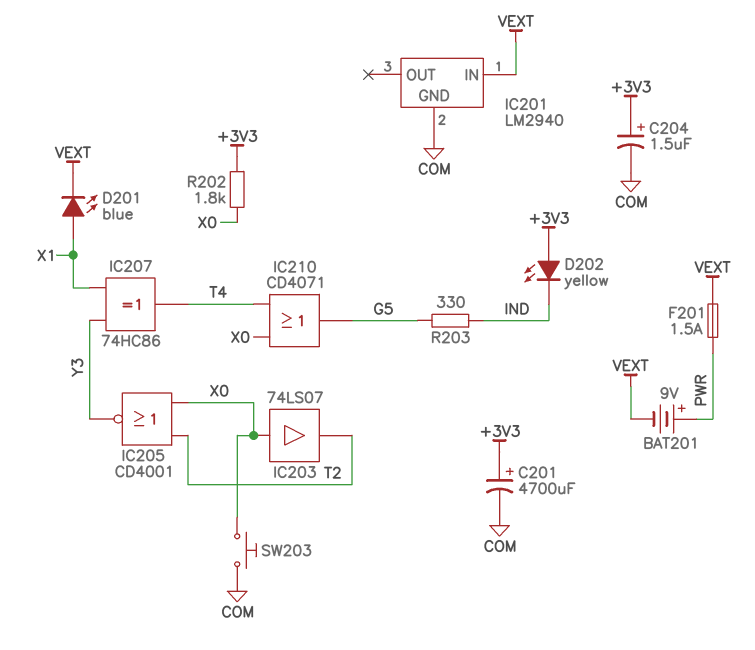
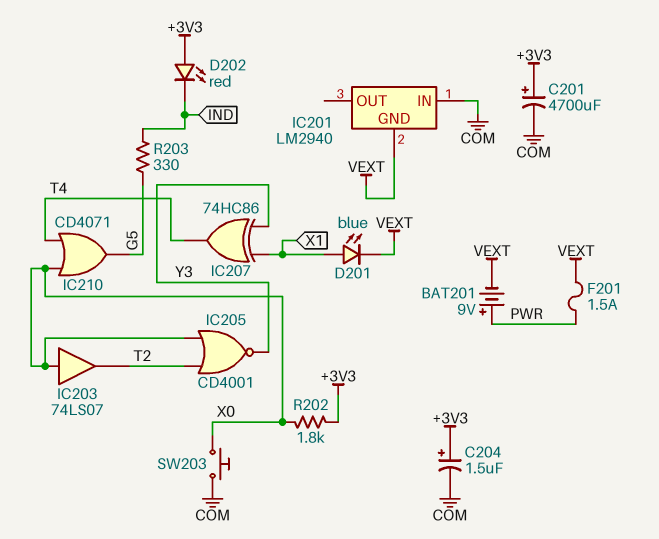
D202: LED yellow (A +3V3, K IND) -> LED red (A +3V3, K IND)
IC201 pin GND: COM -> VEXT
IC201 pin IN: VEXT -> COM

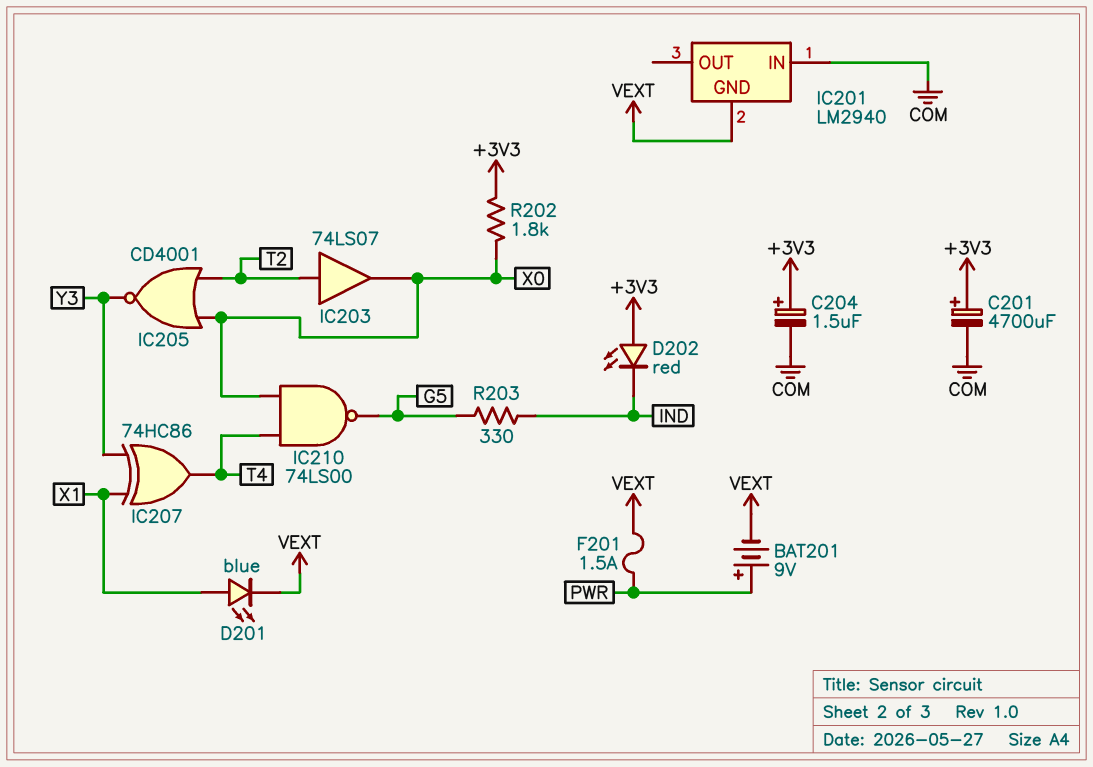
IC203: buffer 74LS07 (in X0, out T2) -> buffer 74LS07 (in T2, out X0)
IC210: OR CD4071 (in T4, in X0, out G5) -> NAND 74LS00 (in T4, in X0, out G5)
SW203: button (COM, X0) -> none

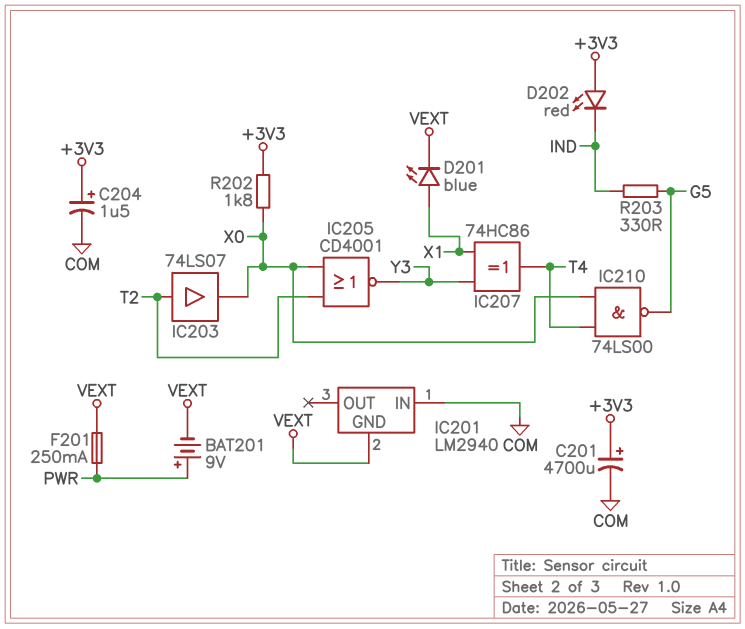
F201: 1.5A (PWR, VEXT) -> 250mA (PWR, VEXT)

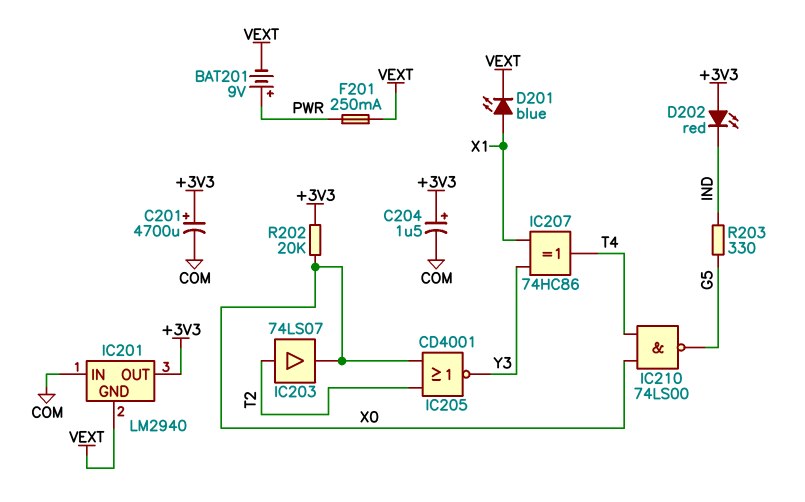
IC201 pin OUT: none -> +3V3
R202: 1.8k (+3V3, X0) -> 20k (+3V3, X0)

